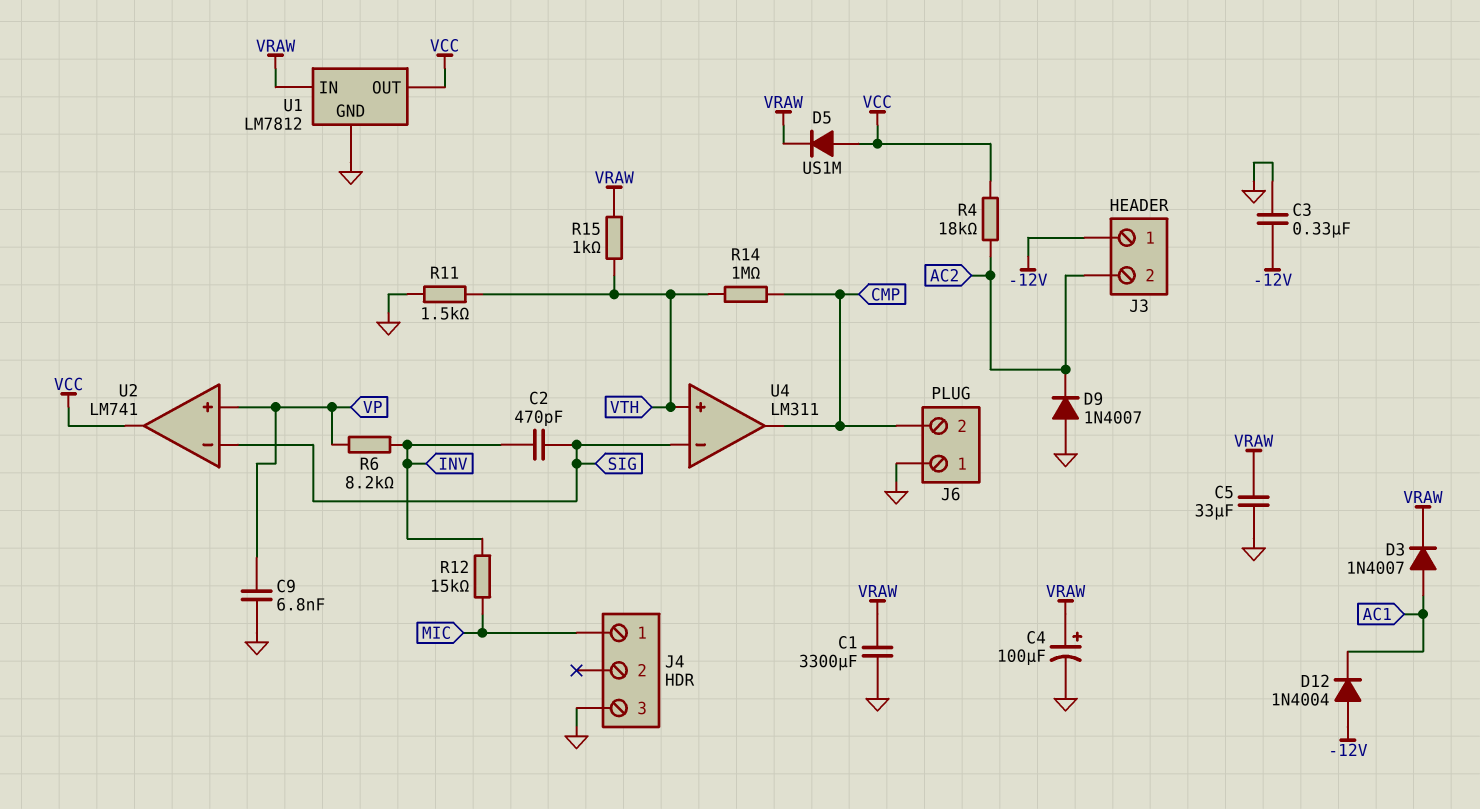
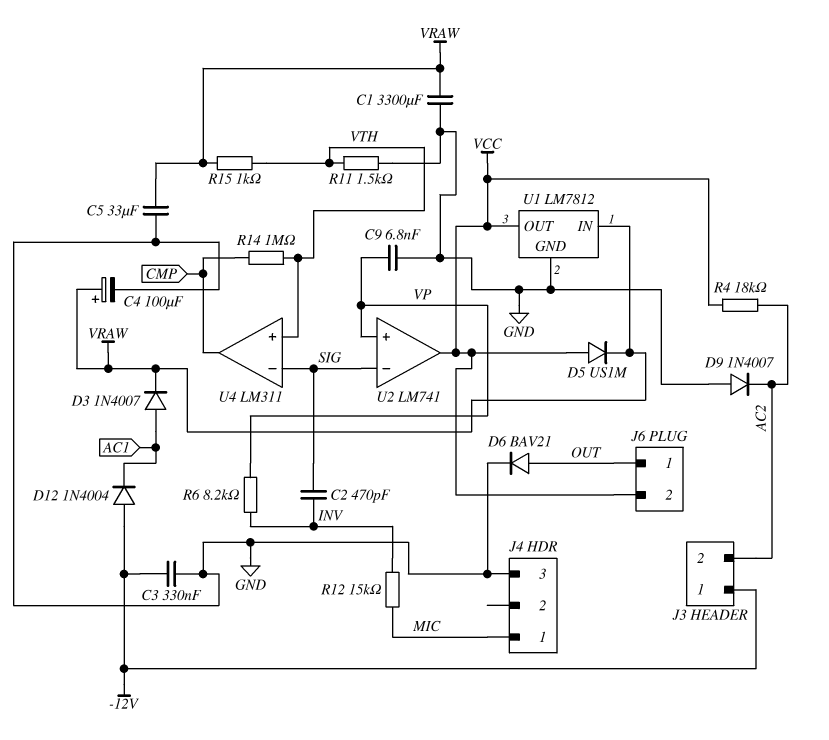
D6: none -> diode BAV21 (A OUT, K GND)
J6 pin 1: GND -> OUT
J6 pin 2: CMP -> VCC

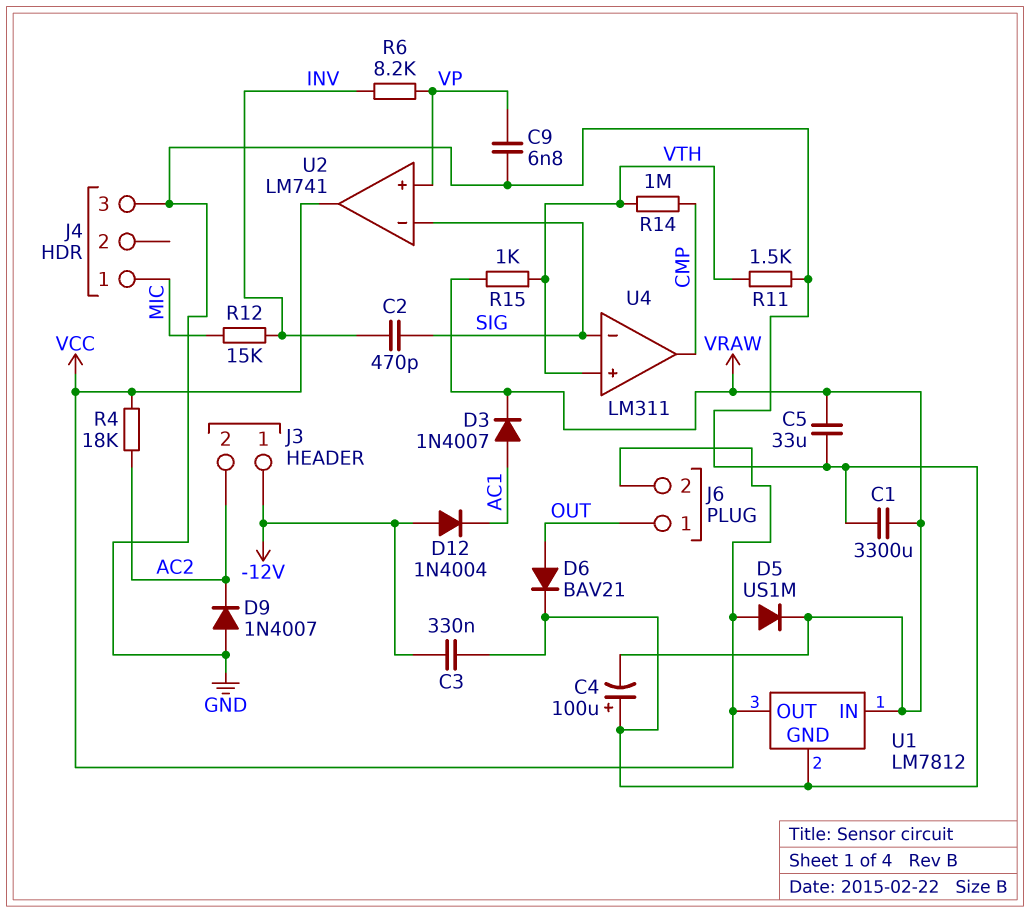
C4: 100uF (plus VRAW, minus GND) -> 100uF (plus GND, minus VRAW)

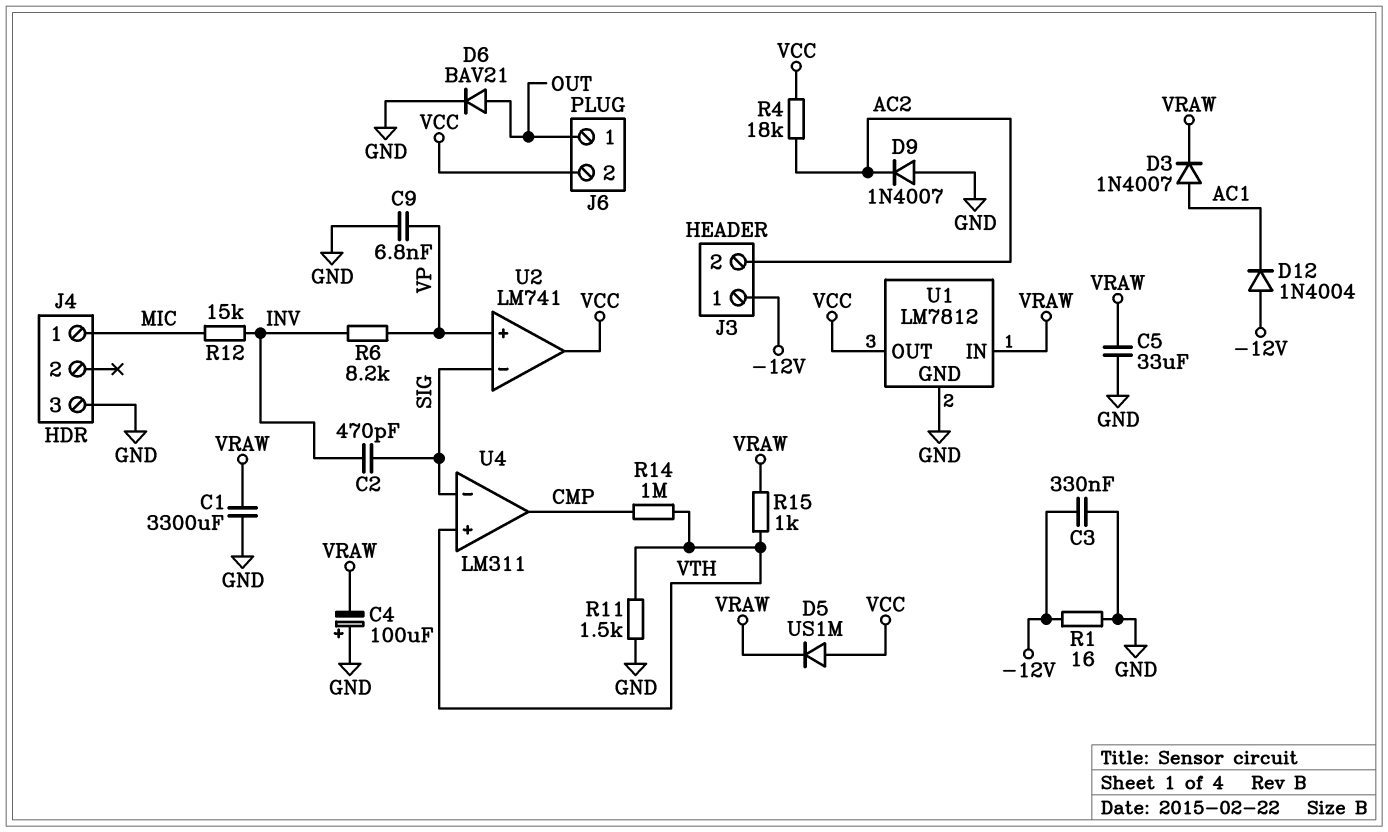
R1: none -> 16 (-12V, GND)

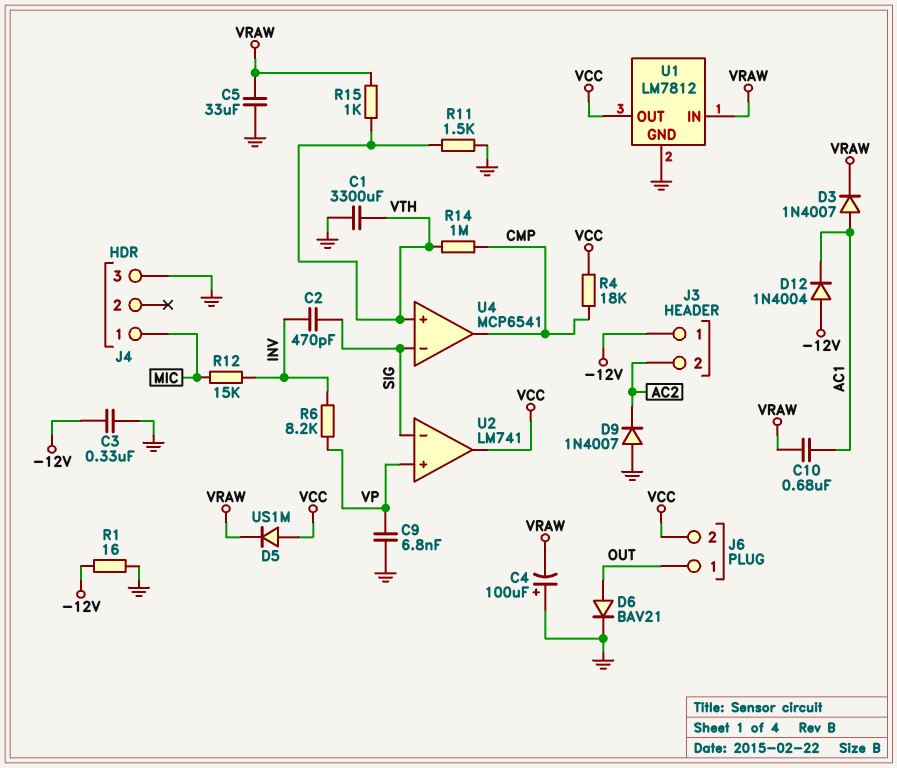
C1: 3300uF (GND, VRAW) -> 3300uF (GND, VTH)
C10: none -> 680nF (AC1, VRAW)
R4: 18k (AC2, VCC) -> 18k (CMP, VCC)
U4: LM311 -> MCP6541

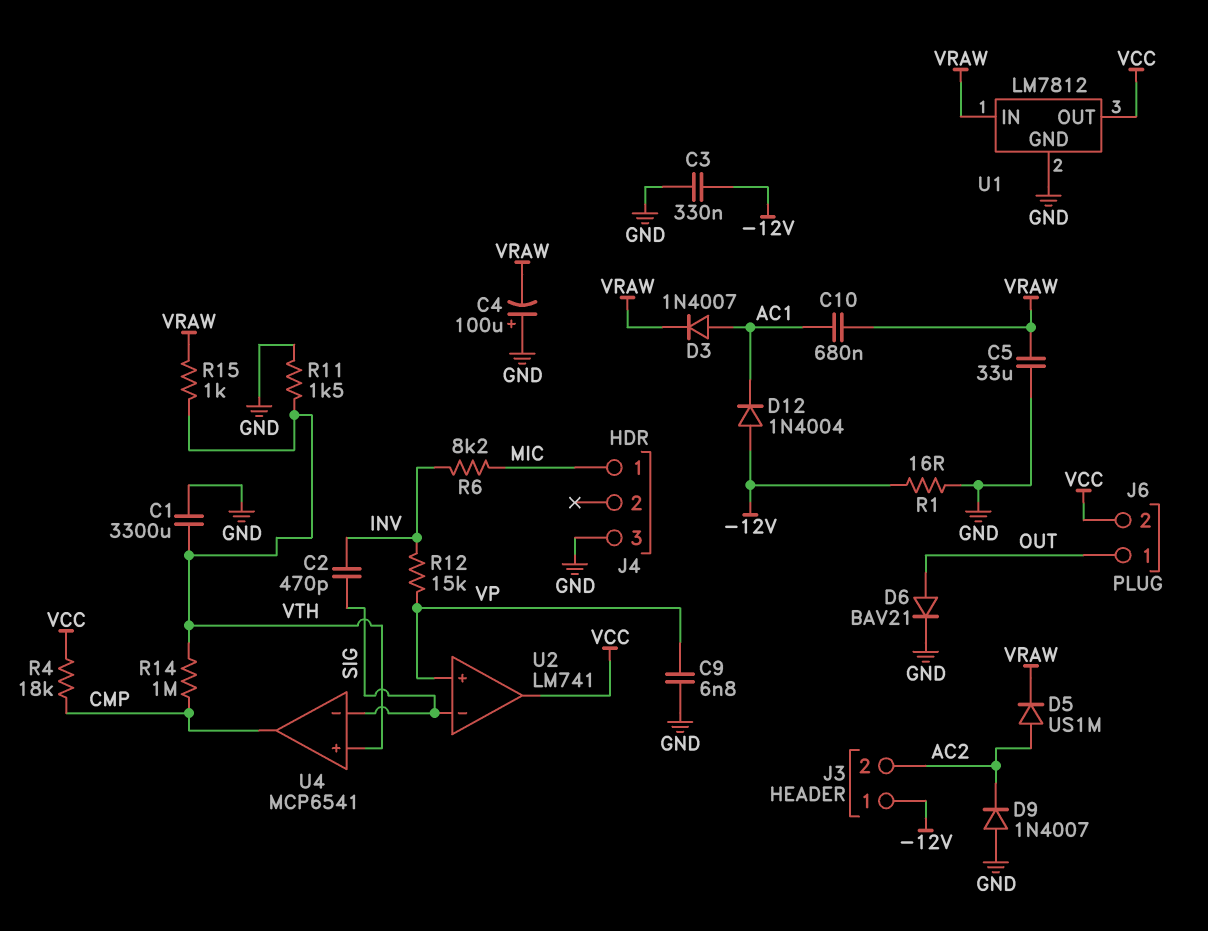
D5: diode US1M (A VCC, K VRAW) -> diode US1M (A AC2, K VRAW)
R6: 8.2k (INV, VP) -> 8.2k (INV, MIC)
R12: 15k (INV, MIC) -> 15k (INV, VP)

